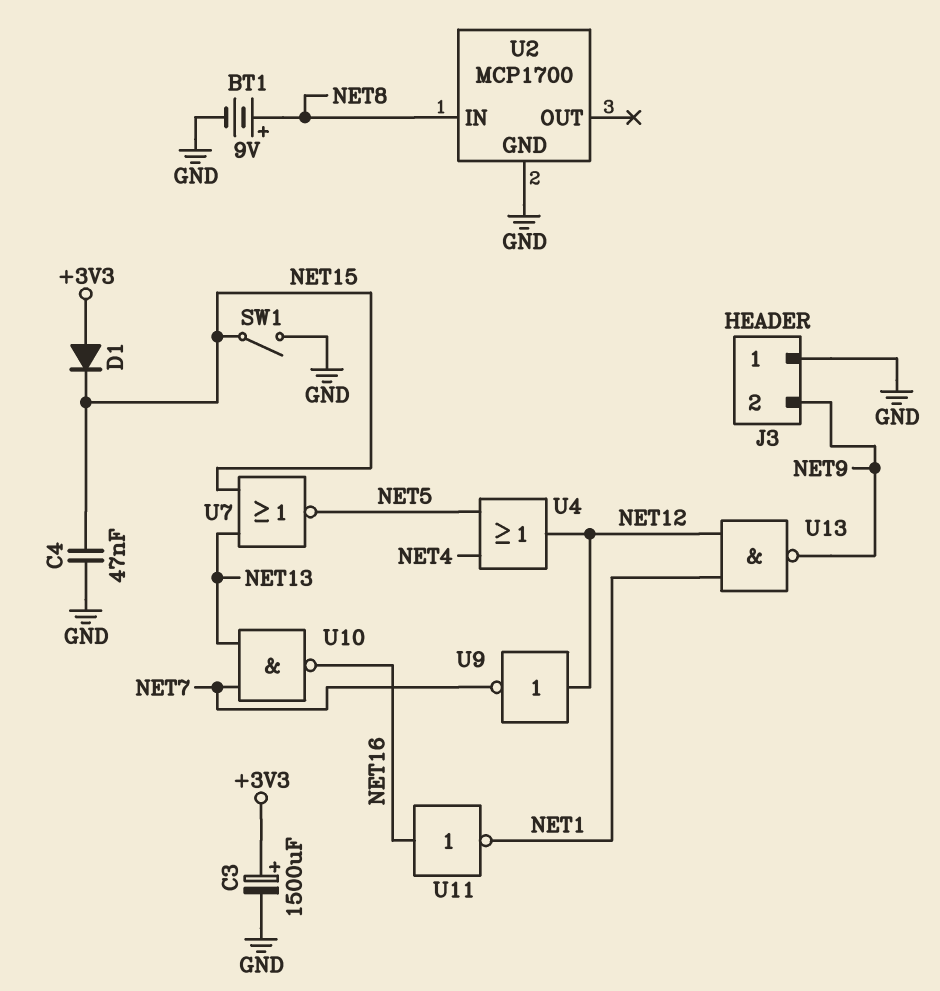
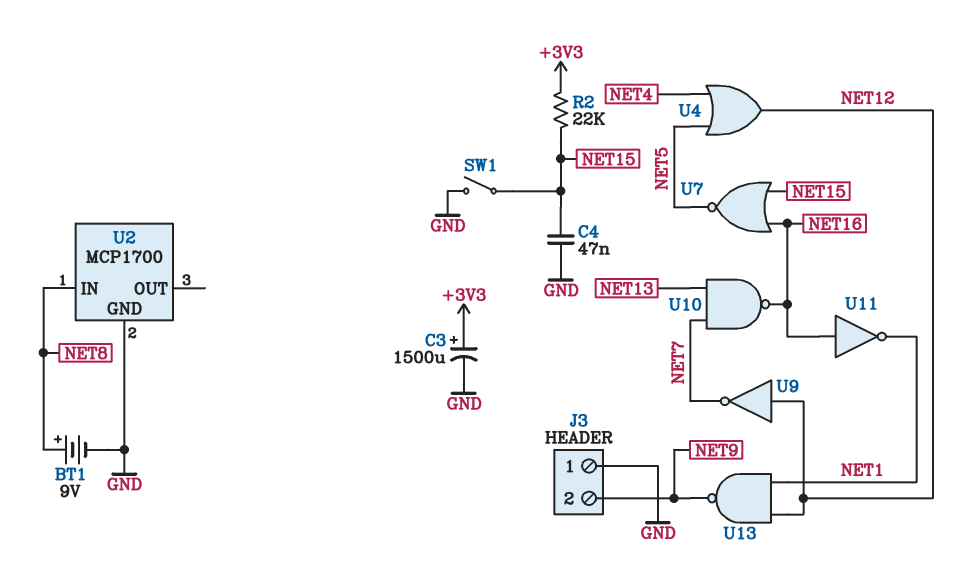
D1: diode (A +3V3, K NET15) -> none
R2: none -> 22k (+3V3, NET15)
U7: NOR (in NET13, in NET15, out NET5) -> NOR (in NET15, in NET16, out NET5)

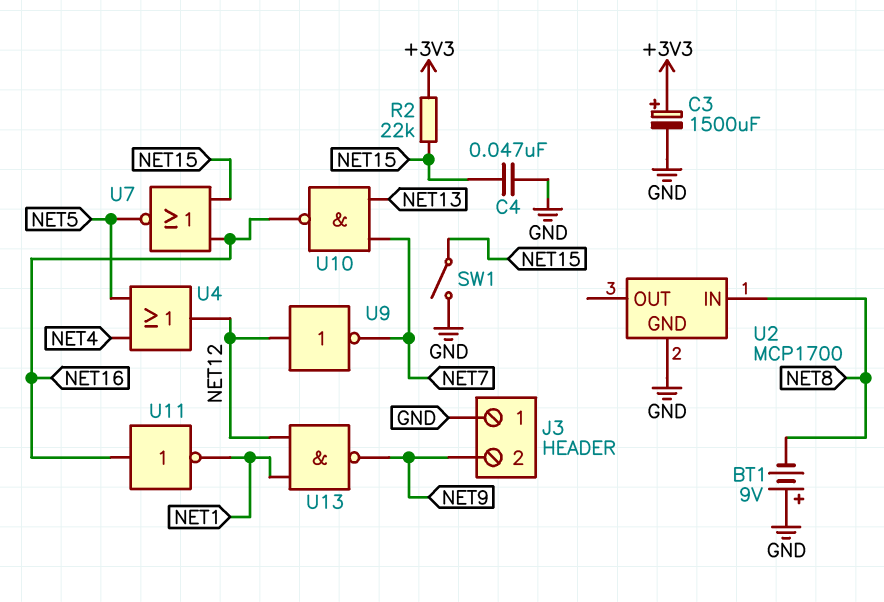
BT1: 9V (plus NET8, minus GND) -> 9V (plus GND, minus NET8)

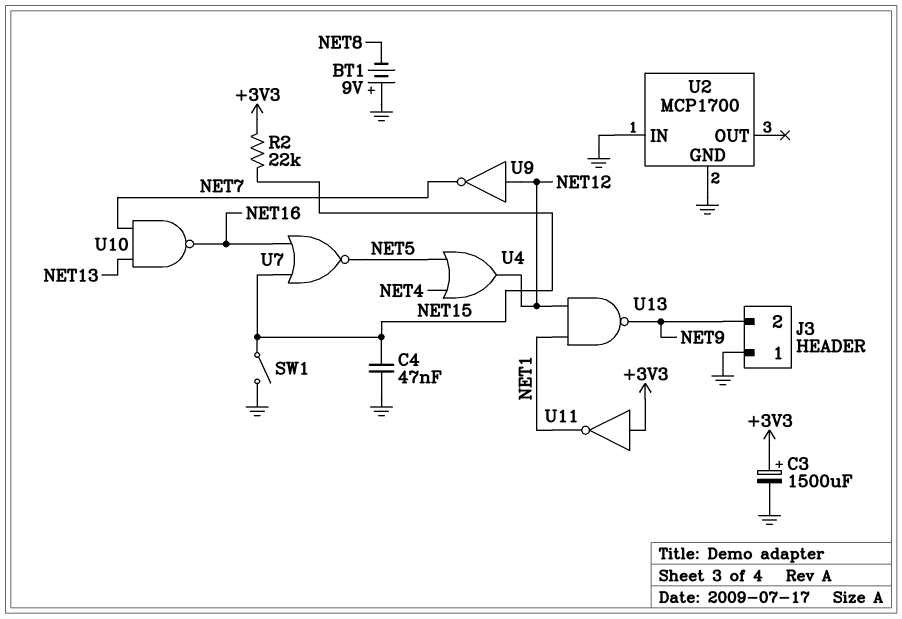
U2 pin IN: NET8 -> GND
U11: NOT (in NET16, out NET1) -> NOT (in +3V3, out NET1)

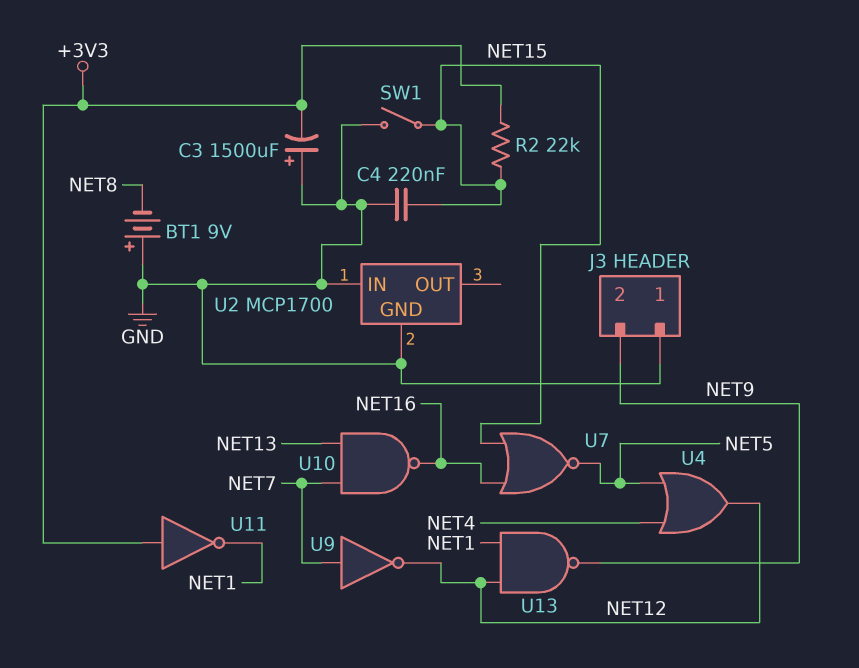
C3: 1500uF (plus +3V3, minus GND) -> 1500uF (plus GND, minus +3V3)
C4: 47nF (GND, NET15) -> 220nF (GND, NET15)
U9: NOT (in NET12, out NET7) -> NOT (in NET7, out NET12)

